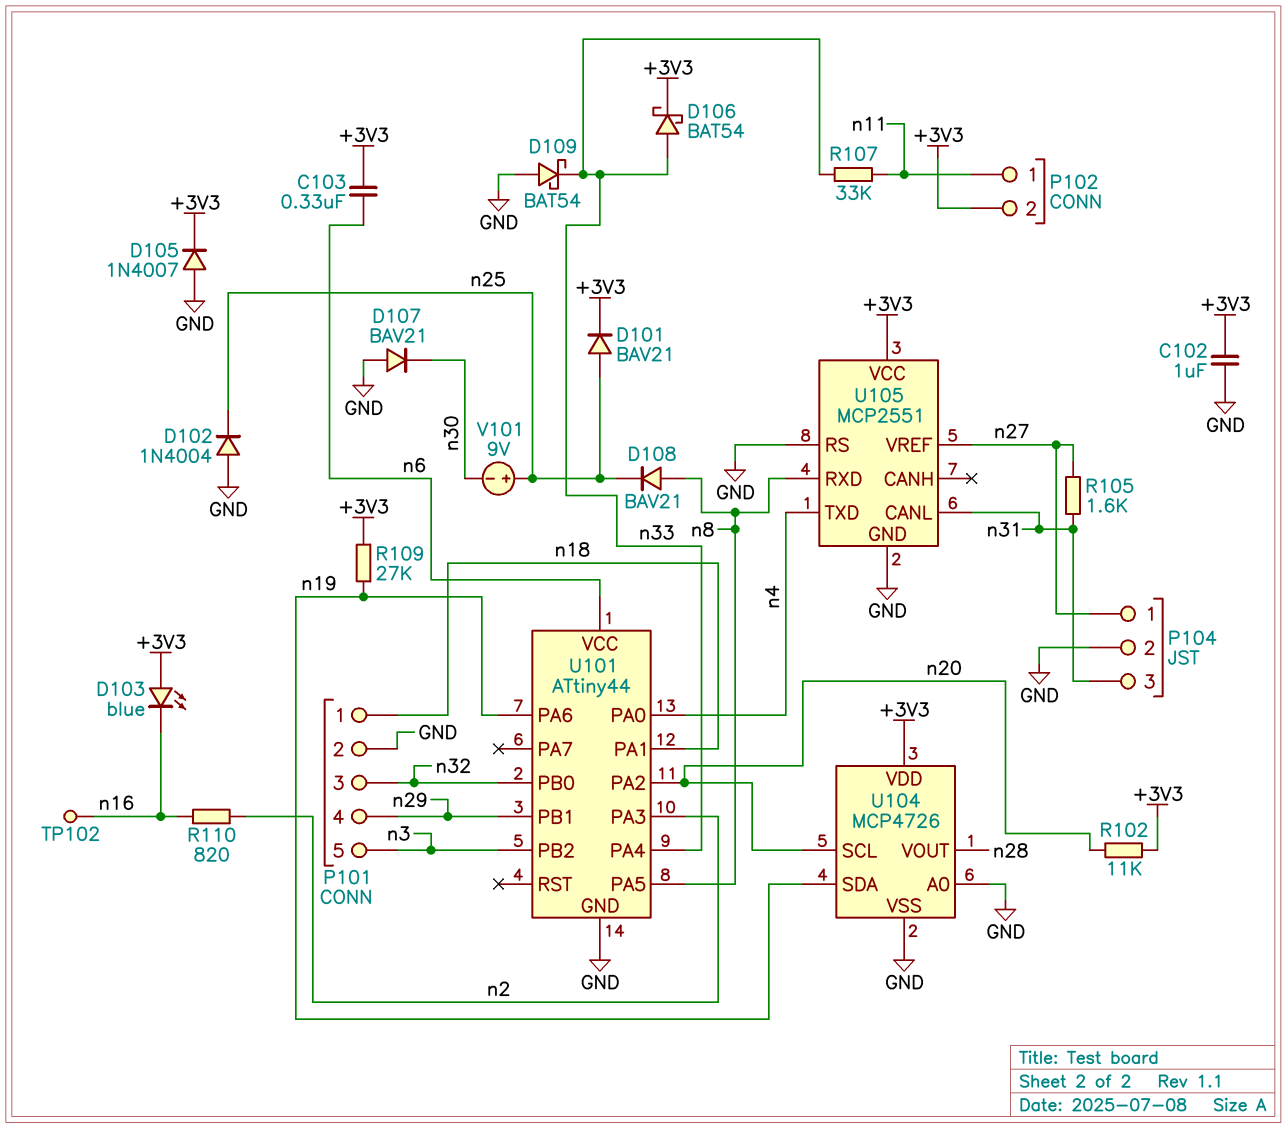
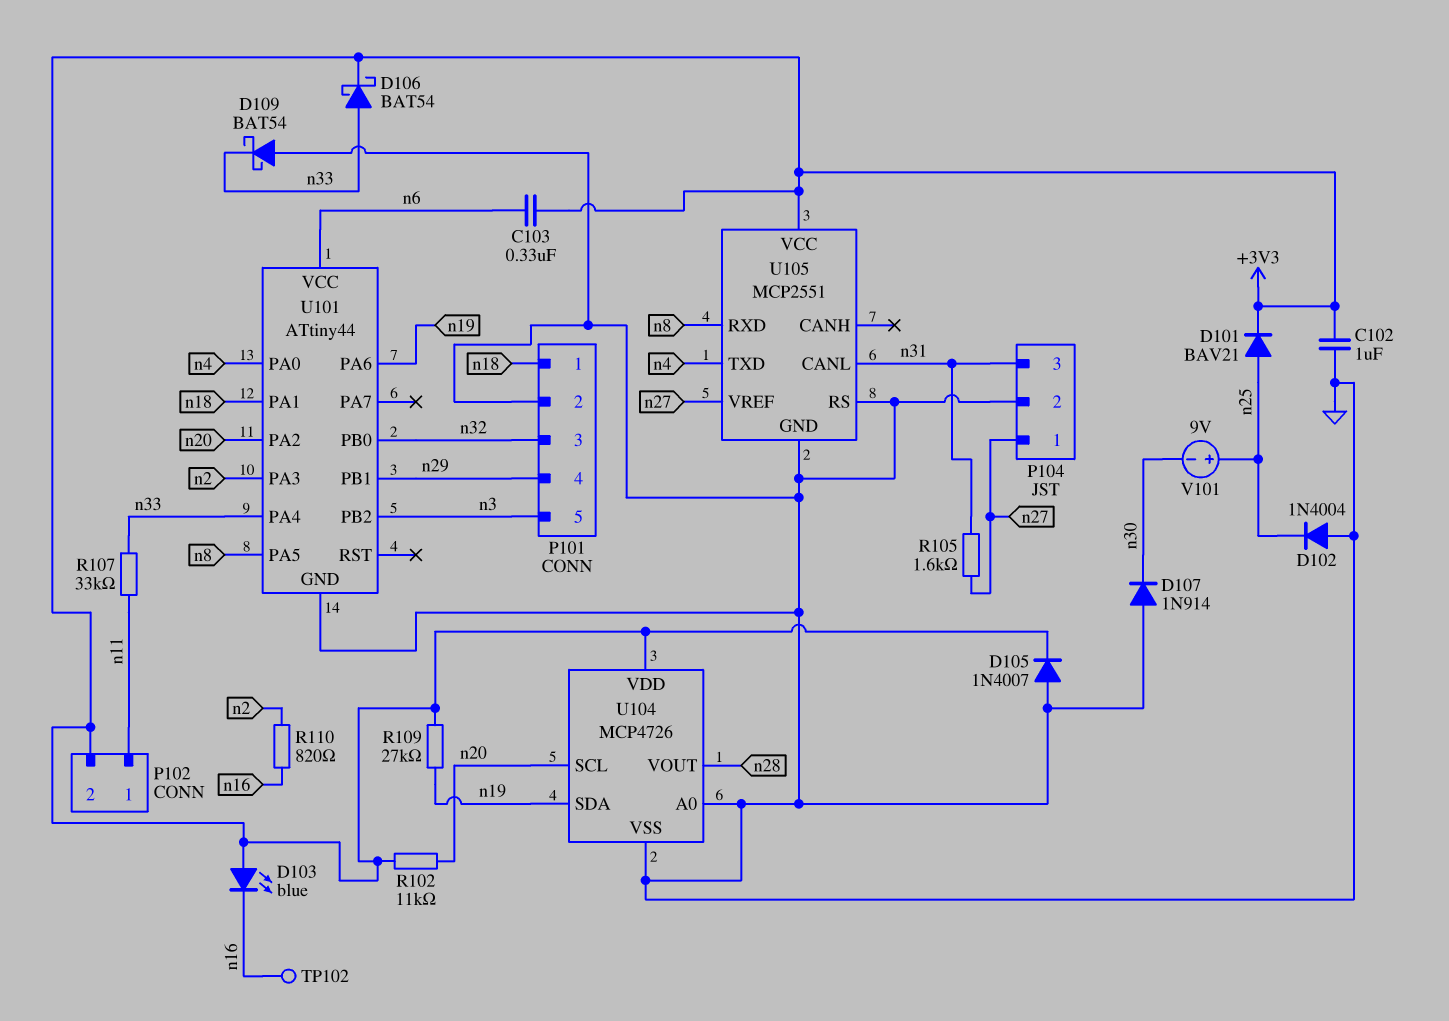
D107: diode BAV21 (A GND, K n30) -> diode 1N914 (A GND, K n30)
D108: diode BAV21 (A n8, K n25) -> none

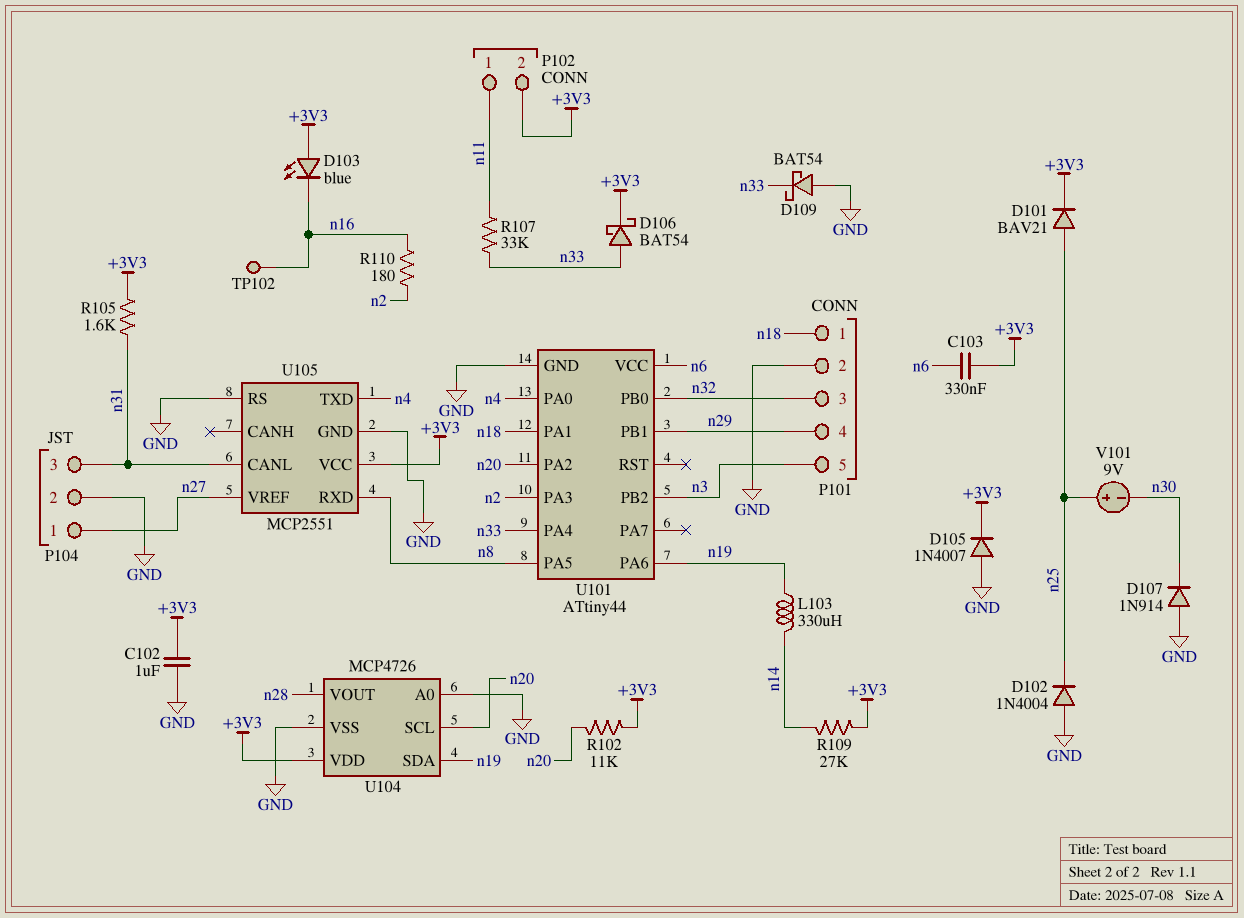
L103: none -> 330uH (n14, n19)
R105: 1.6k (n27, n31) -> 1.6k (+3V3, n31)
R109: 27k (+3V3, n19) -> 27k (+3V3, n14)
R110: 820 (n2, n16) -> 180 (n2, n16)

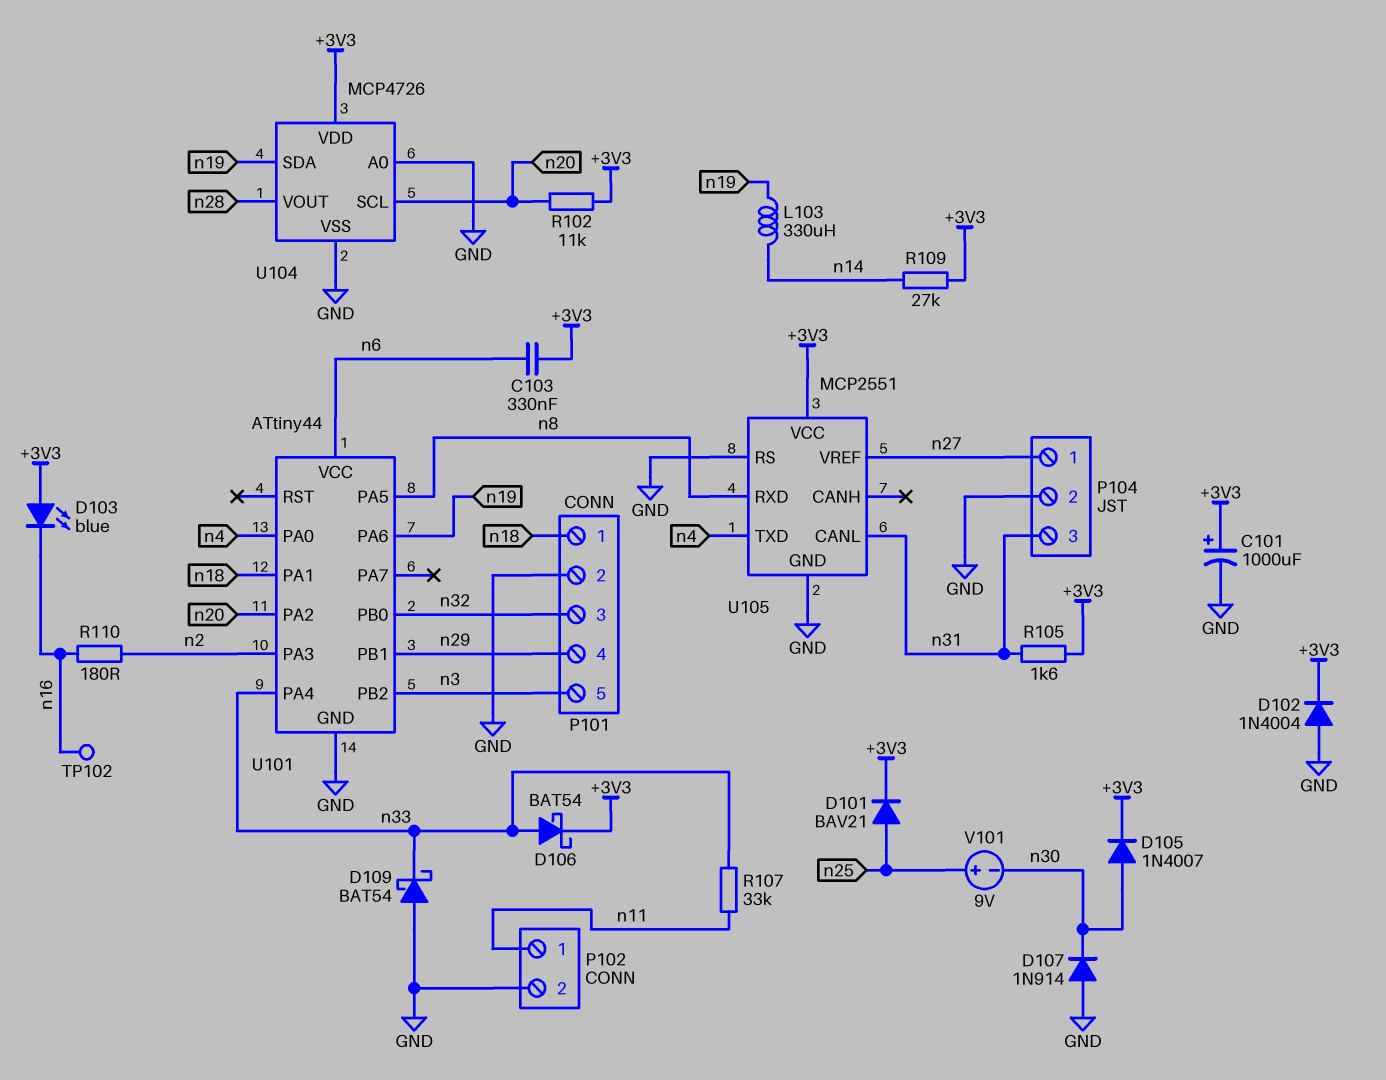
C101: none -> 1000uF (plus +3V3, minus GND)
C102: 1uF (+3V3, GND) -> none
D102: diode 1N4004 (A GND, K n25) -> diode 1N4004 (A GND, K +3V3)
D105: diode 1N4007 (A GND, K +3V3) -> diode 1N4007 (A n30, K +3V3)
P102 pin 2: +3V3 -> GND

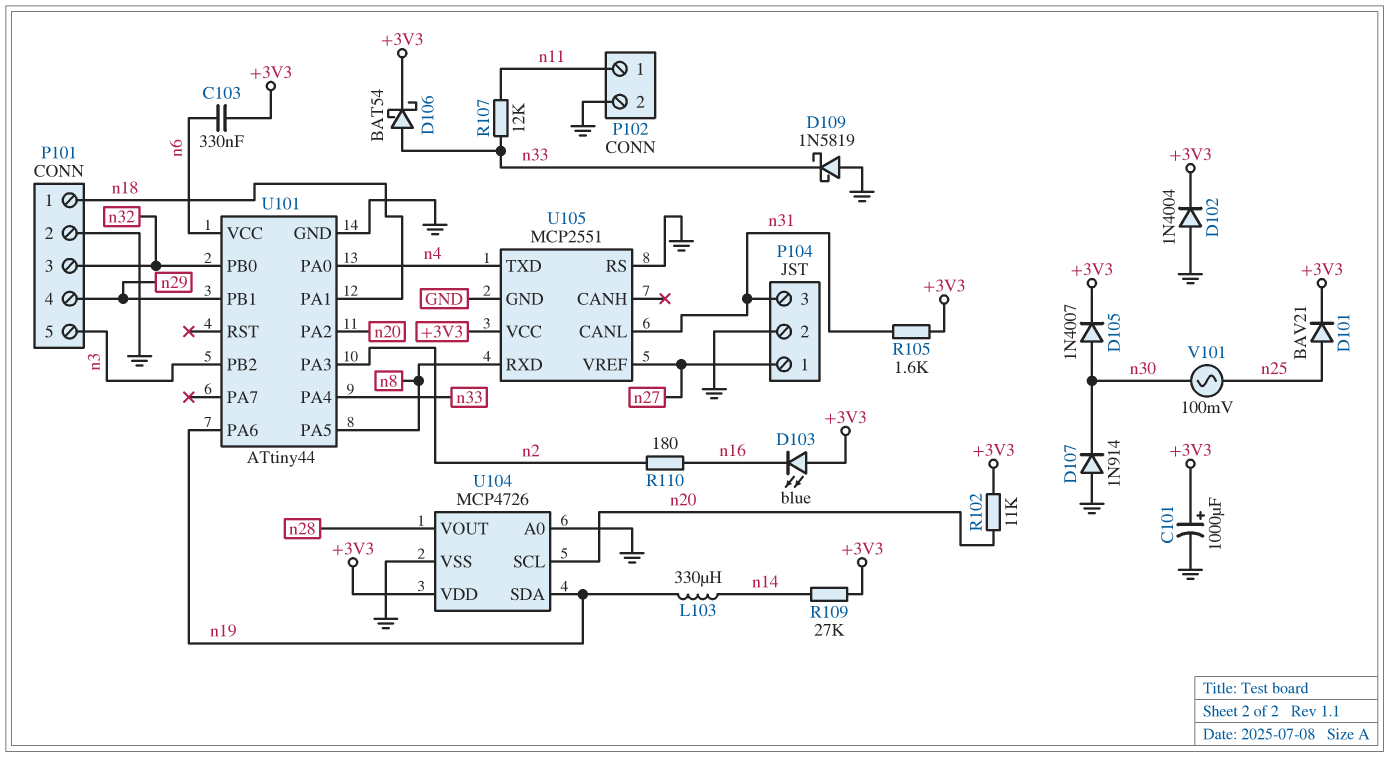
D109: schottky BAT54 (A GND, K n33) -> schottky 1N5819 (A GND, K n33)
R107: 33k (n11, n33) -> 12k (n11, n33)
TP102: test point (n16) -> none
V101: 9V (plus n25, minus n30) -> AC 100mV (n25, n30)

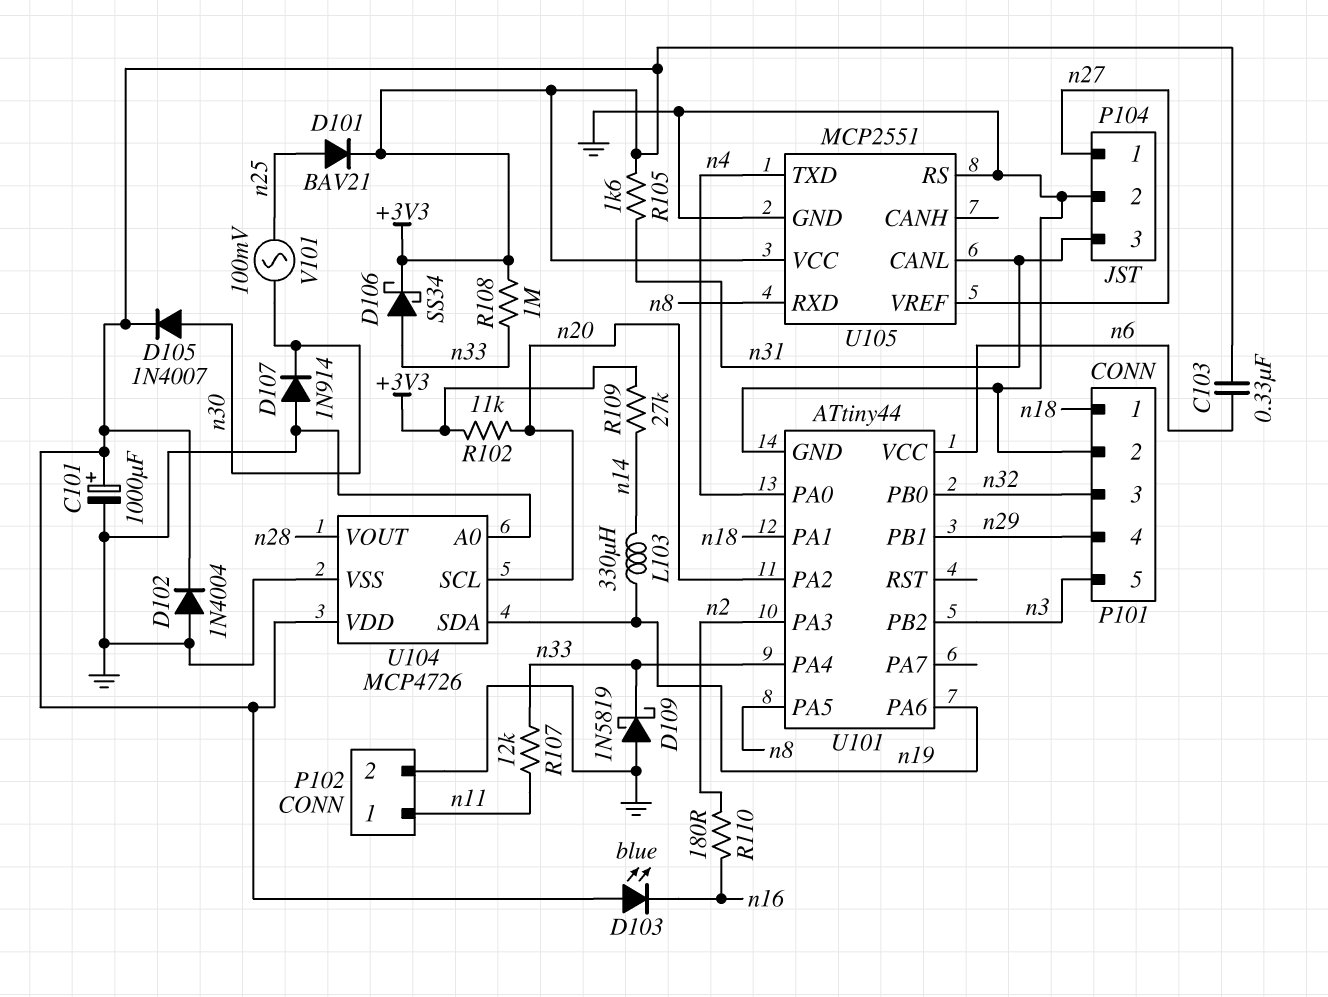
D106: schottky BAT54 (A n33, K +3V3) -> schottky SS34 (A n33, K +3V3)
R108: none -> 1M (+3V3, n33)

